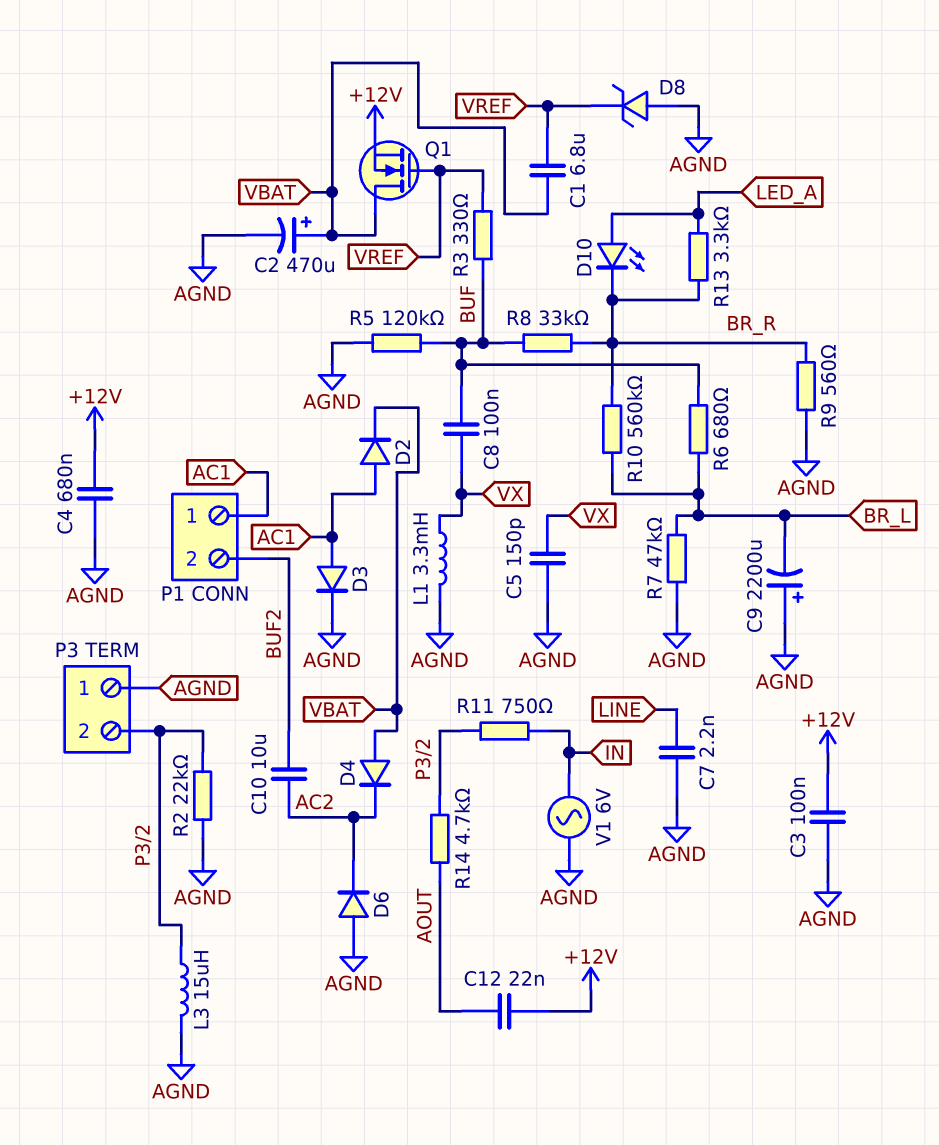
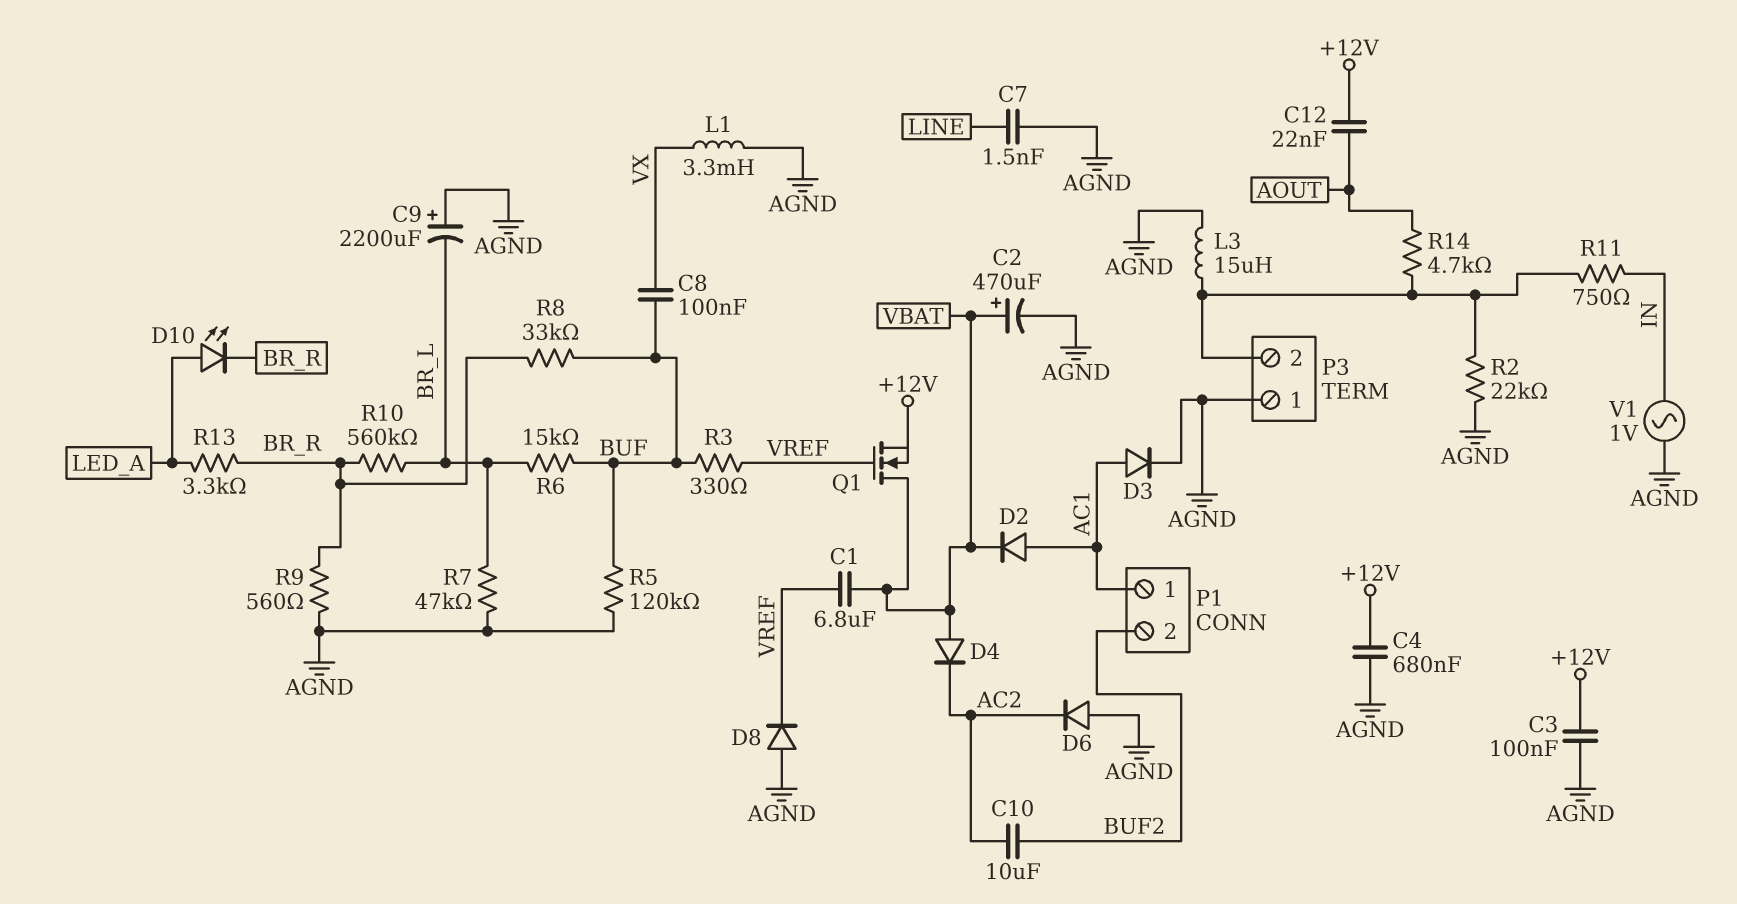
C5: 150pF (AGND, VX) -> none
C7: 2.2nF (AGND, LINE) -> 1.5nF (AGND, LINE)
D8: zener (A AGND, K VREF) -> diode (A AGND, K VREF)
R6: 680 (BR_L, BUF) -> 15k (BR_L, BUF)
V1: AC 6V (AGND, IN) -> AC 1V (AGND, IN)

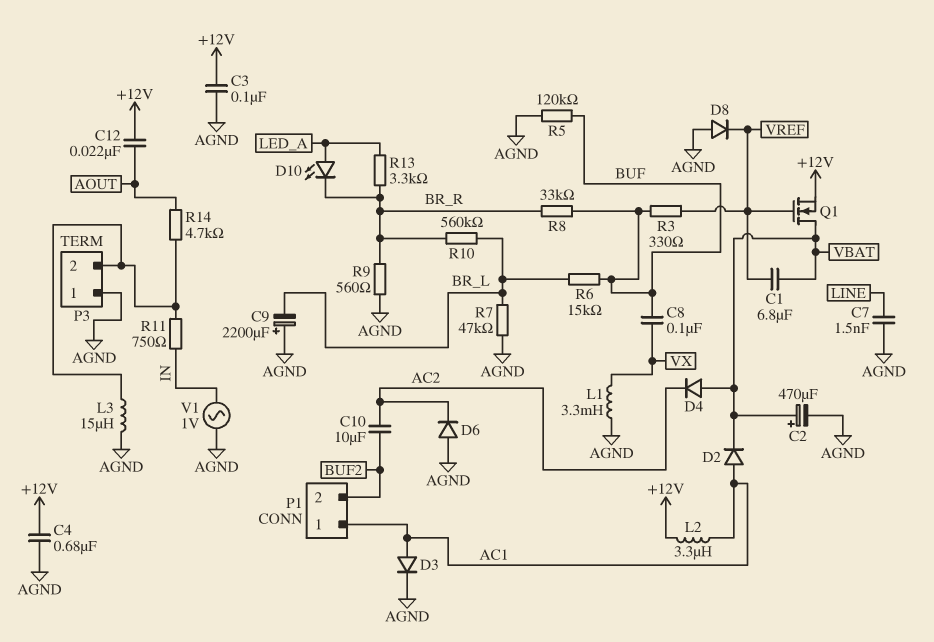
L2: none -> 3.3uH (+12V, AC1)
R2: 22k (AGND, P3/2) -> none

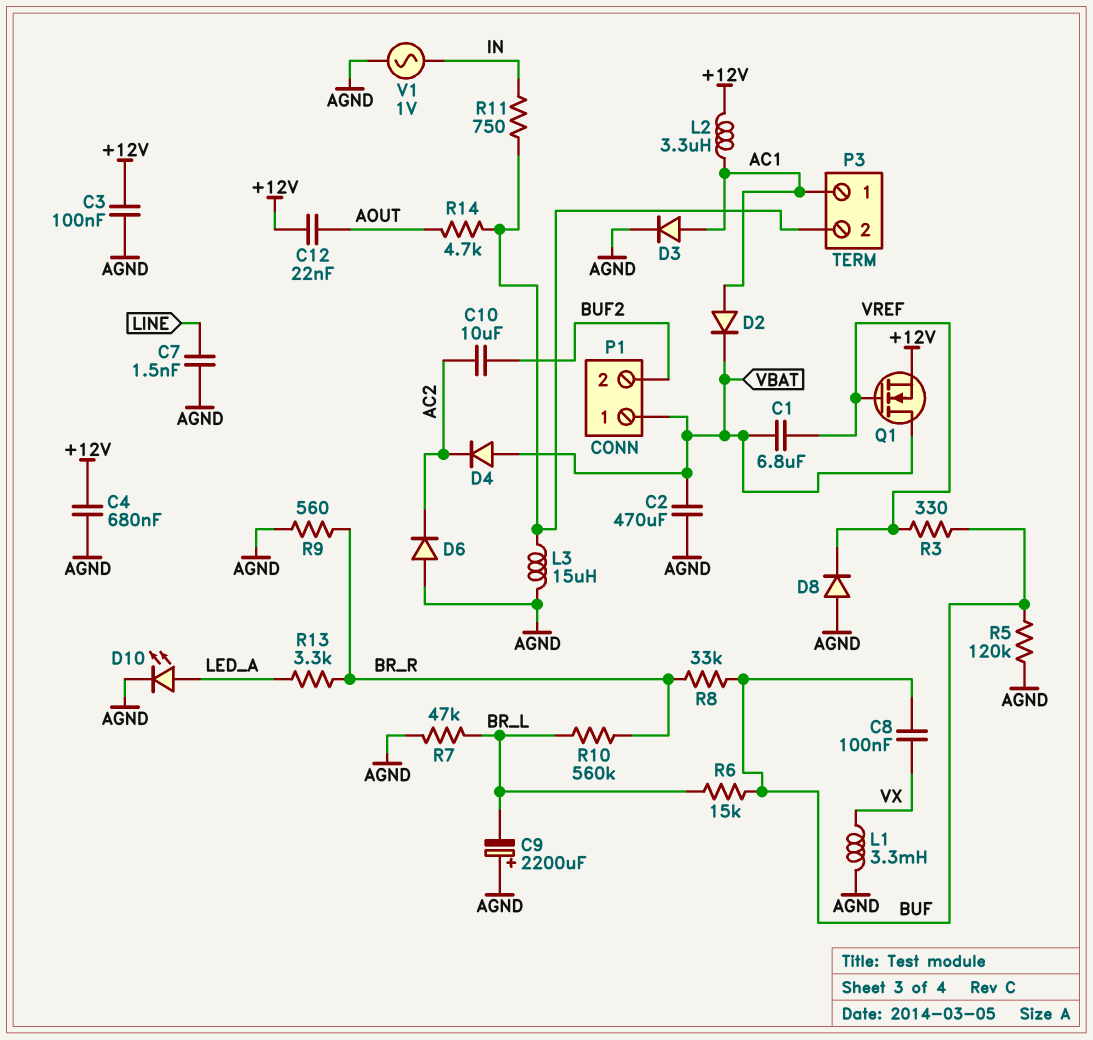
C2: 470uF (plus VBAT, minus AGND) -> 470uF (AGND, VBAT)
D10: LED (A LED_A, K BR_R) -> LED (A LED_A, K AGND)
P1 pin 1: AC1 -> VBAT
P3 pin 1: AGND -> AC1

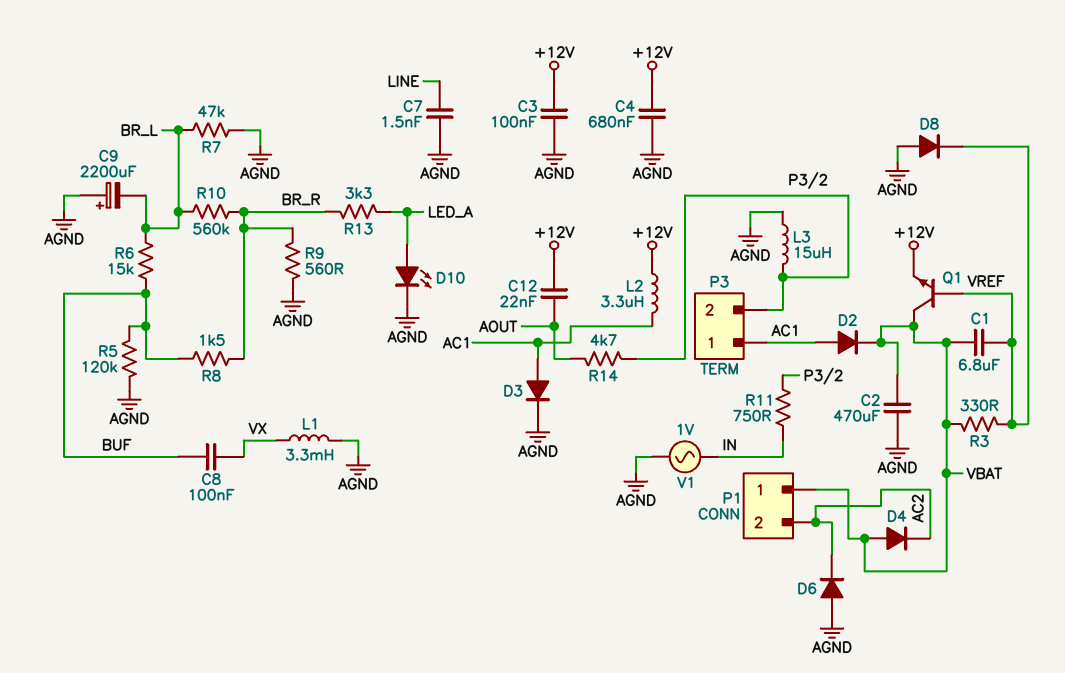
C10: 10uF (AC2, BUF2) -> none
P1 pin 2: BUF2 -> AC2
Q1: NMOS (G VREF, D VBAT, S +12V) -> NPN (B VREF, C VBAT, E +12V)
R3: 330 (BUF, VREF) -> 330 (VBAT, VREF)
R8: 33k (BR_R, BUF) -> 1.5k (BR_R, BUF)

